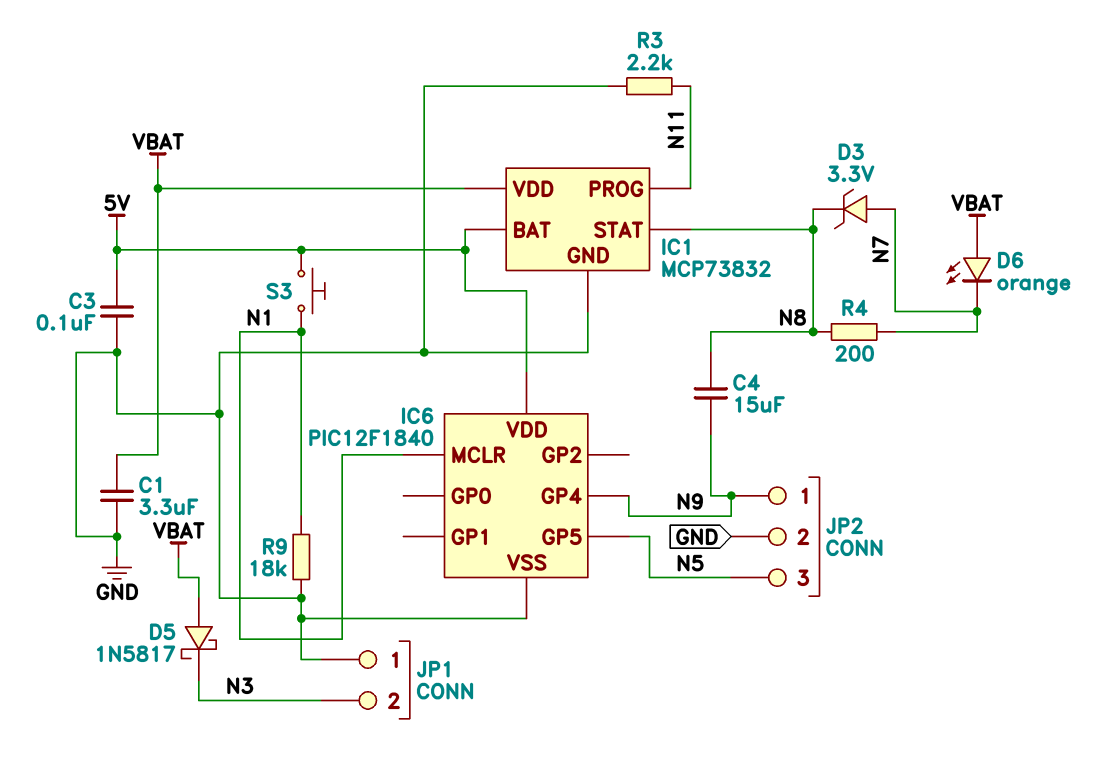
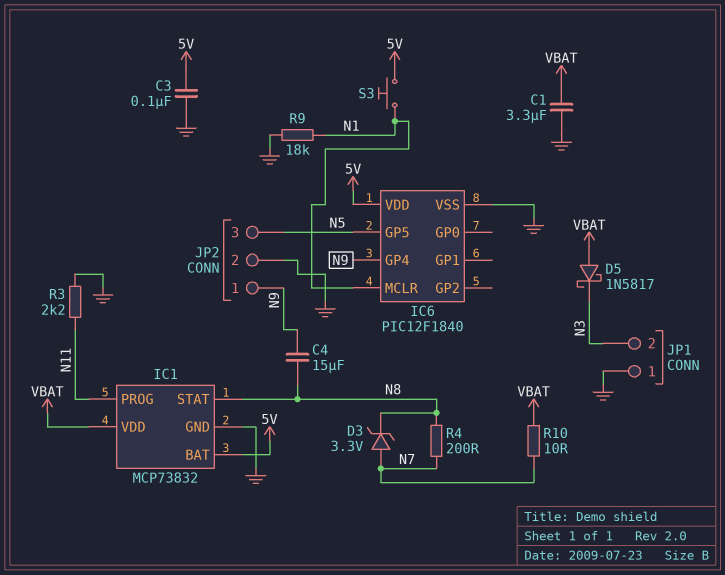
D6: LED orange (A VBAT, K N7) -> none
R10: none -> 10 (N7, VBAT)

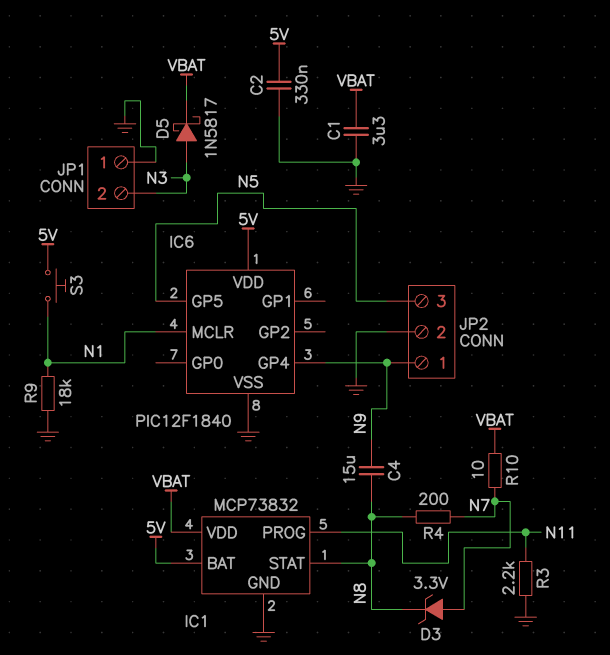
C2: none -> 330nF (5V, GND)
C3: 100nF (5V, GND) -> none
D5: schottky 1N5817 (A VBAT, K N3) -> schottky 1N5817 (A N3, K VBAT)

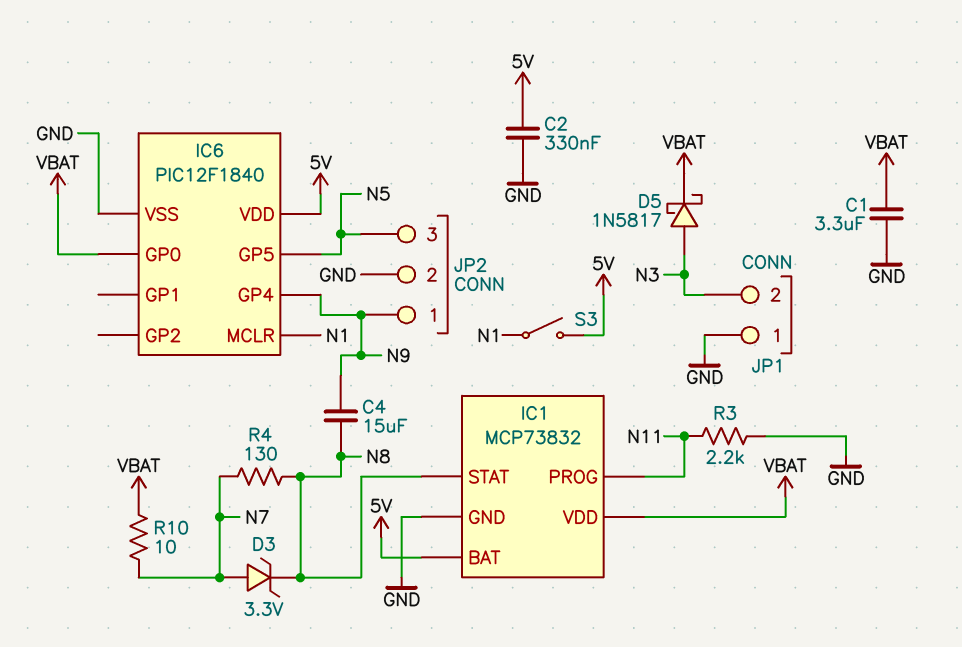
IC6 pin GP0: none -> VBAT
R4: 200 (N7, N8) -> 130 (N7, N8)
R9: 18k (GND, N1) -> none
S3: button (5V, N1) -> switch (5V, N1)

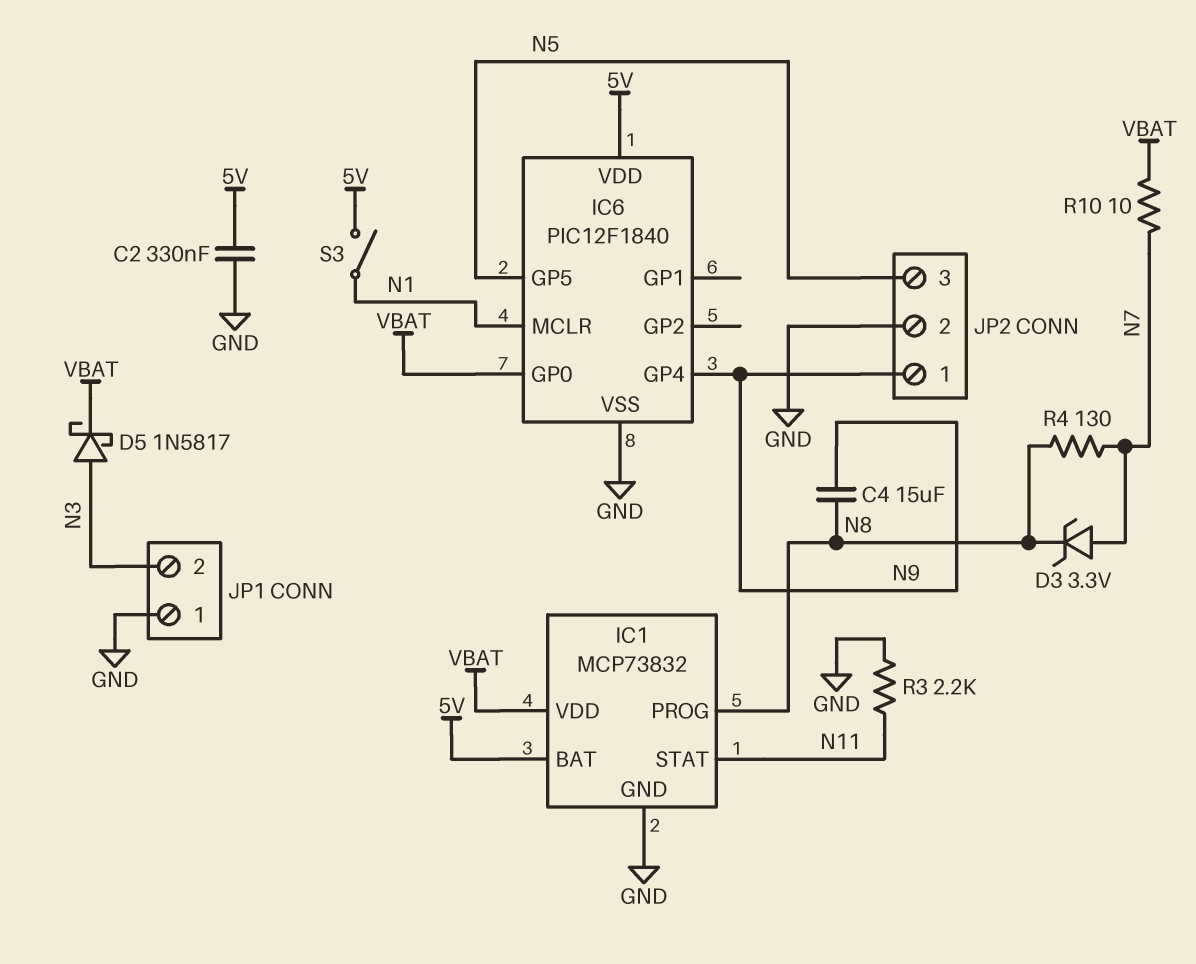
C1: 3.3uF (GND, VBAT) -> none
IC1 pin PROG: N11 -> N8
IC1 pin STAT: N8 -> N11

